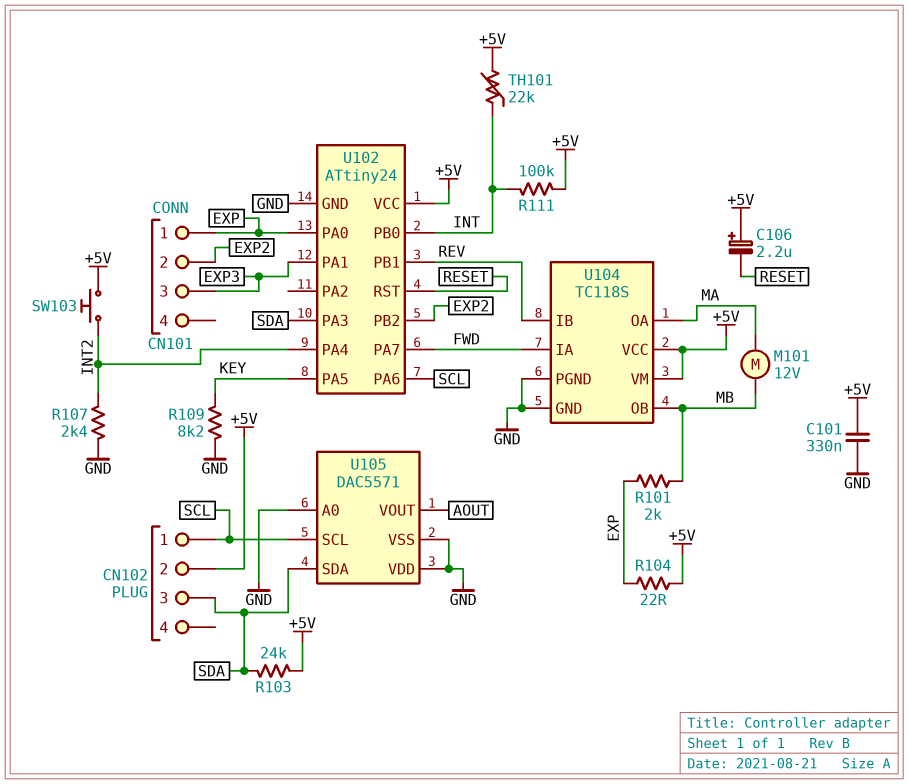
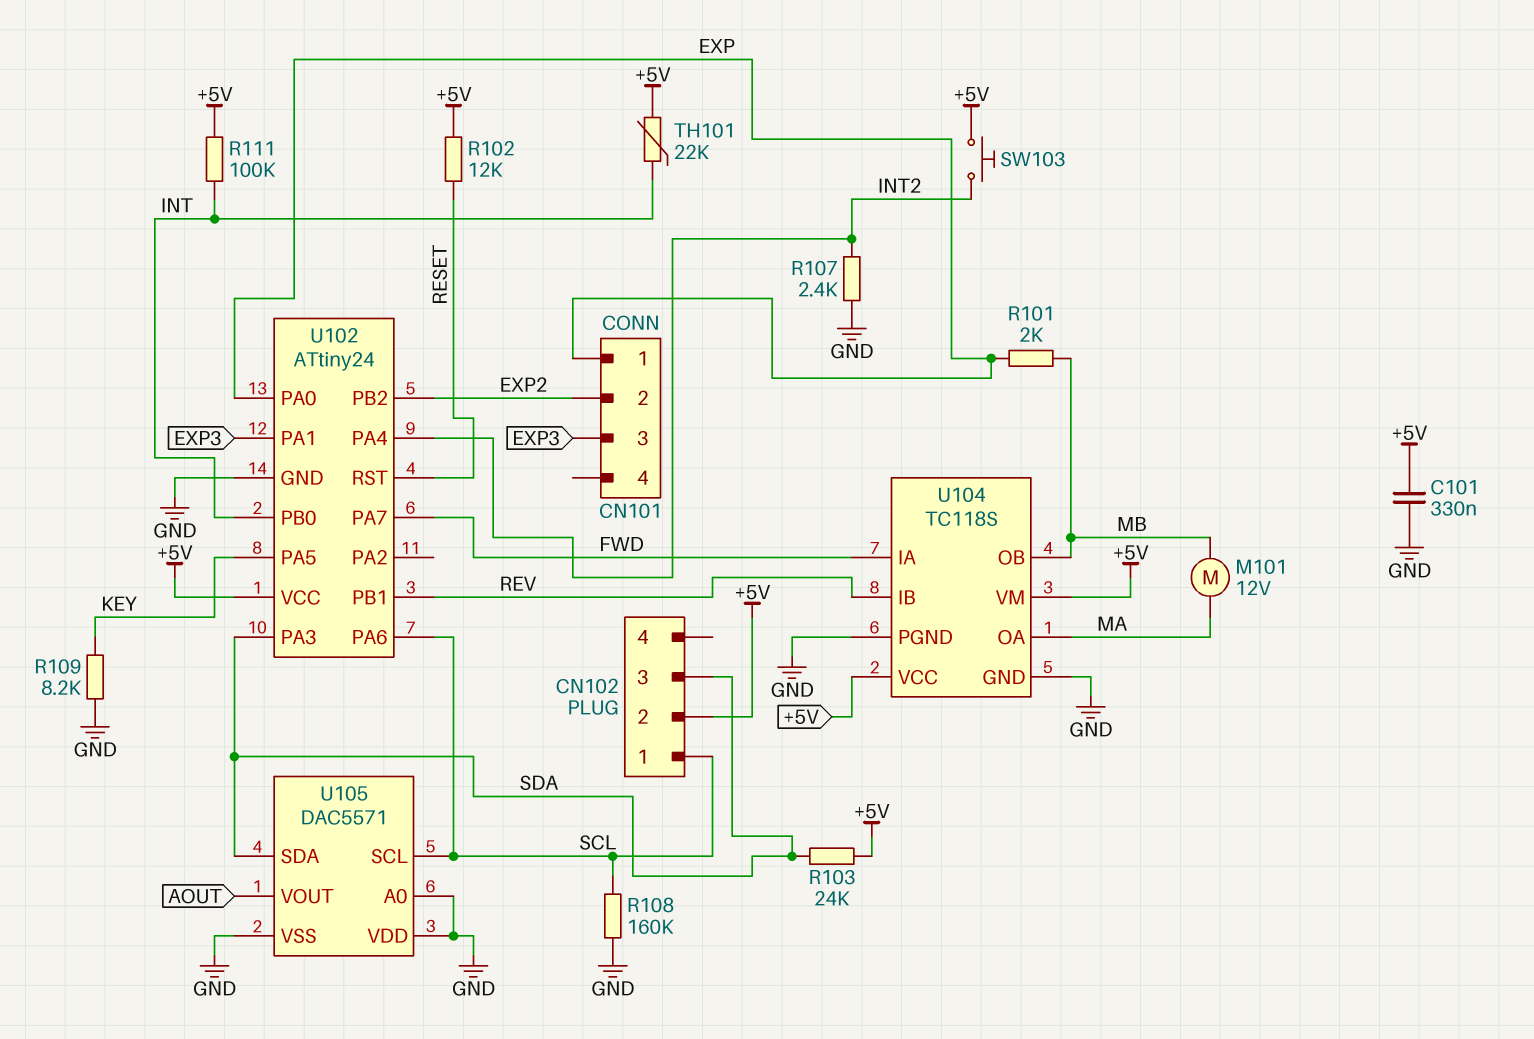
C106: 2.2uF (plus +5V, minus RESET) -> none
R102: none -> 12k (+5V, RESET)
R104: 22 (+5V, EXP) -> none
R108: none -> 160k (GND, SCL)

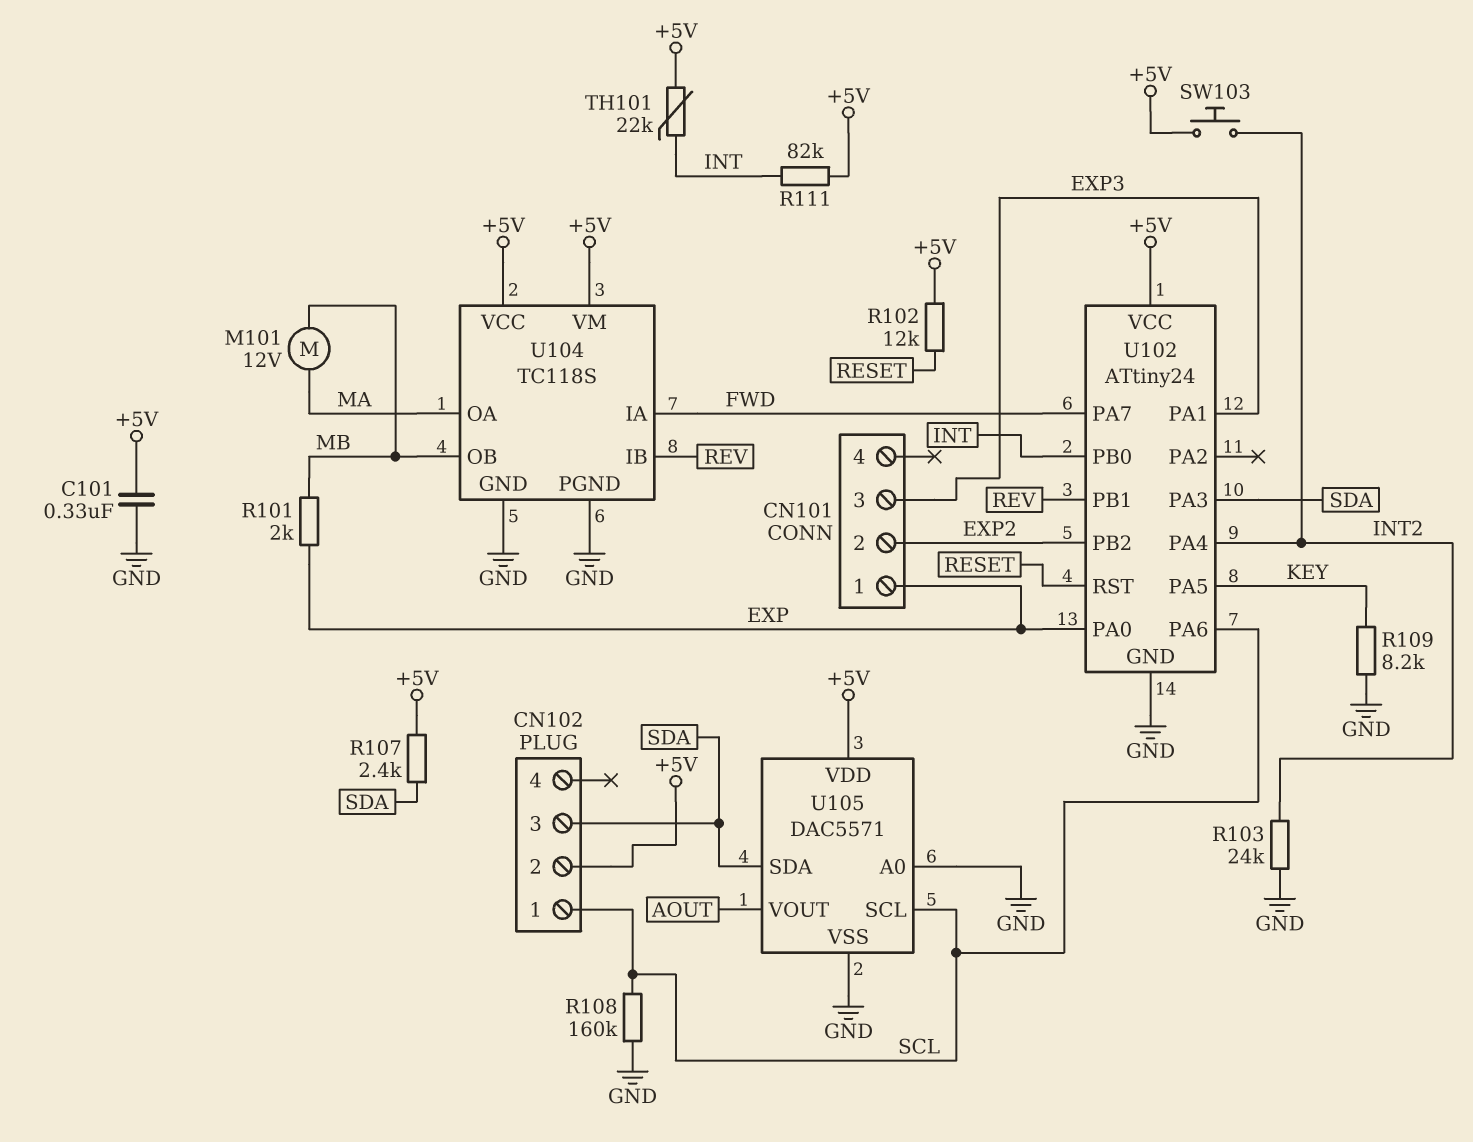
R103: 24k (+5V, SDA) -> 24k (GND, INT2)
R107: 2.4k (GND, INT2) -> 2.4k (+5V, SDA)
R111: 100k (+5V, INT) -> 82k (+5V, INT)
U105 pin VDD: GND -> +5V

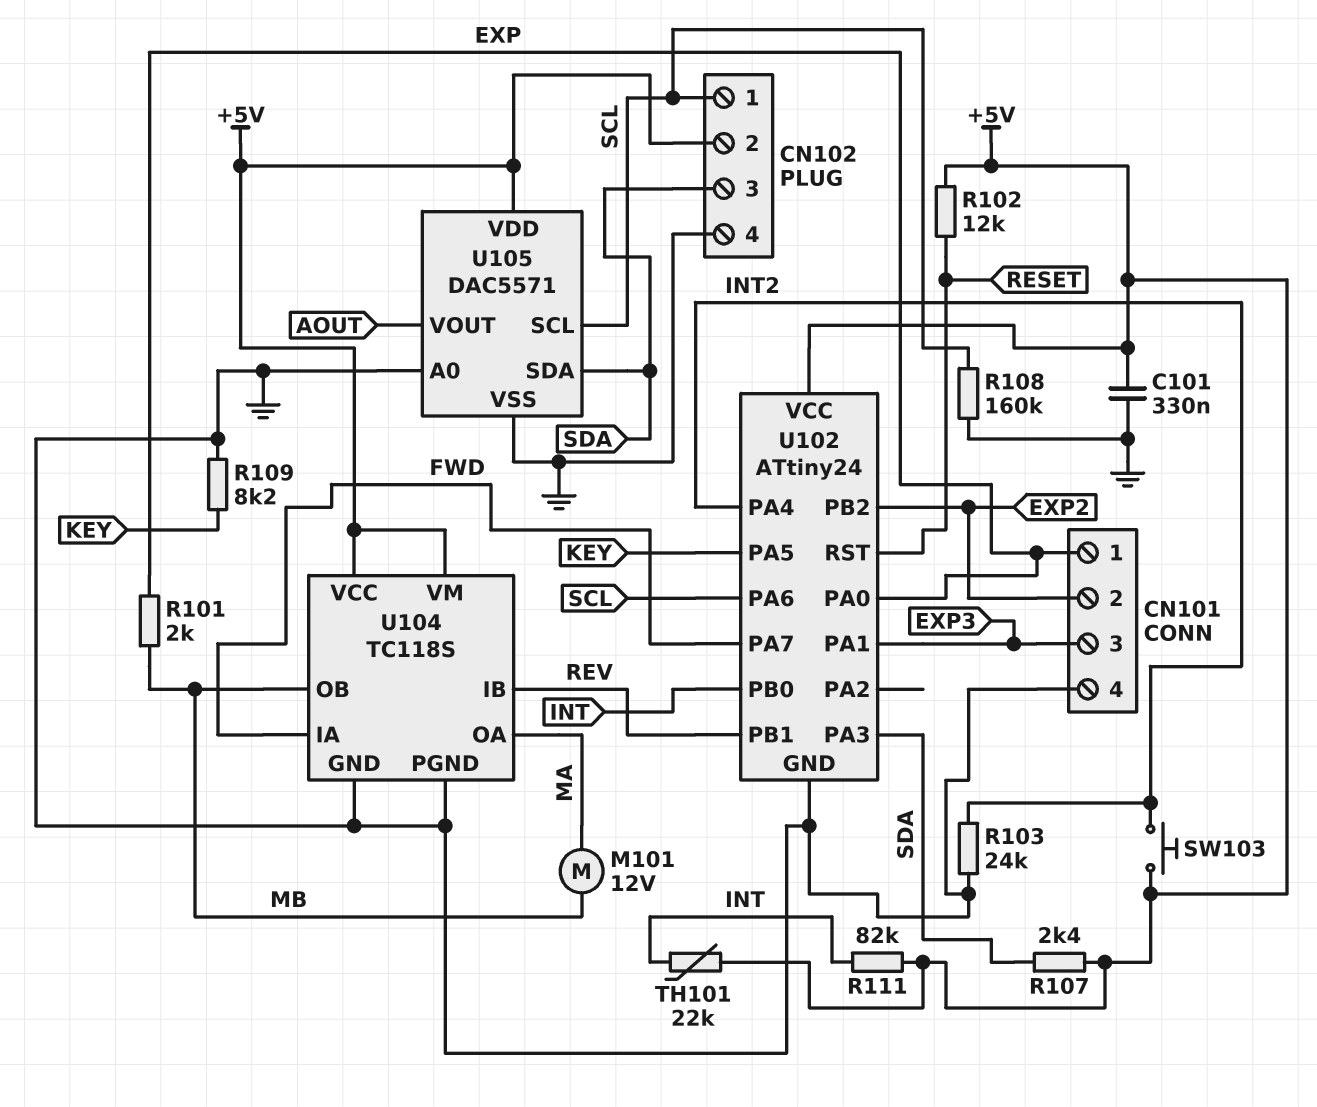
CN101 pin 4: none -> GND
CN102 pin 4: none -> GND

